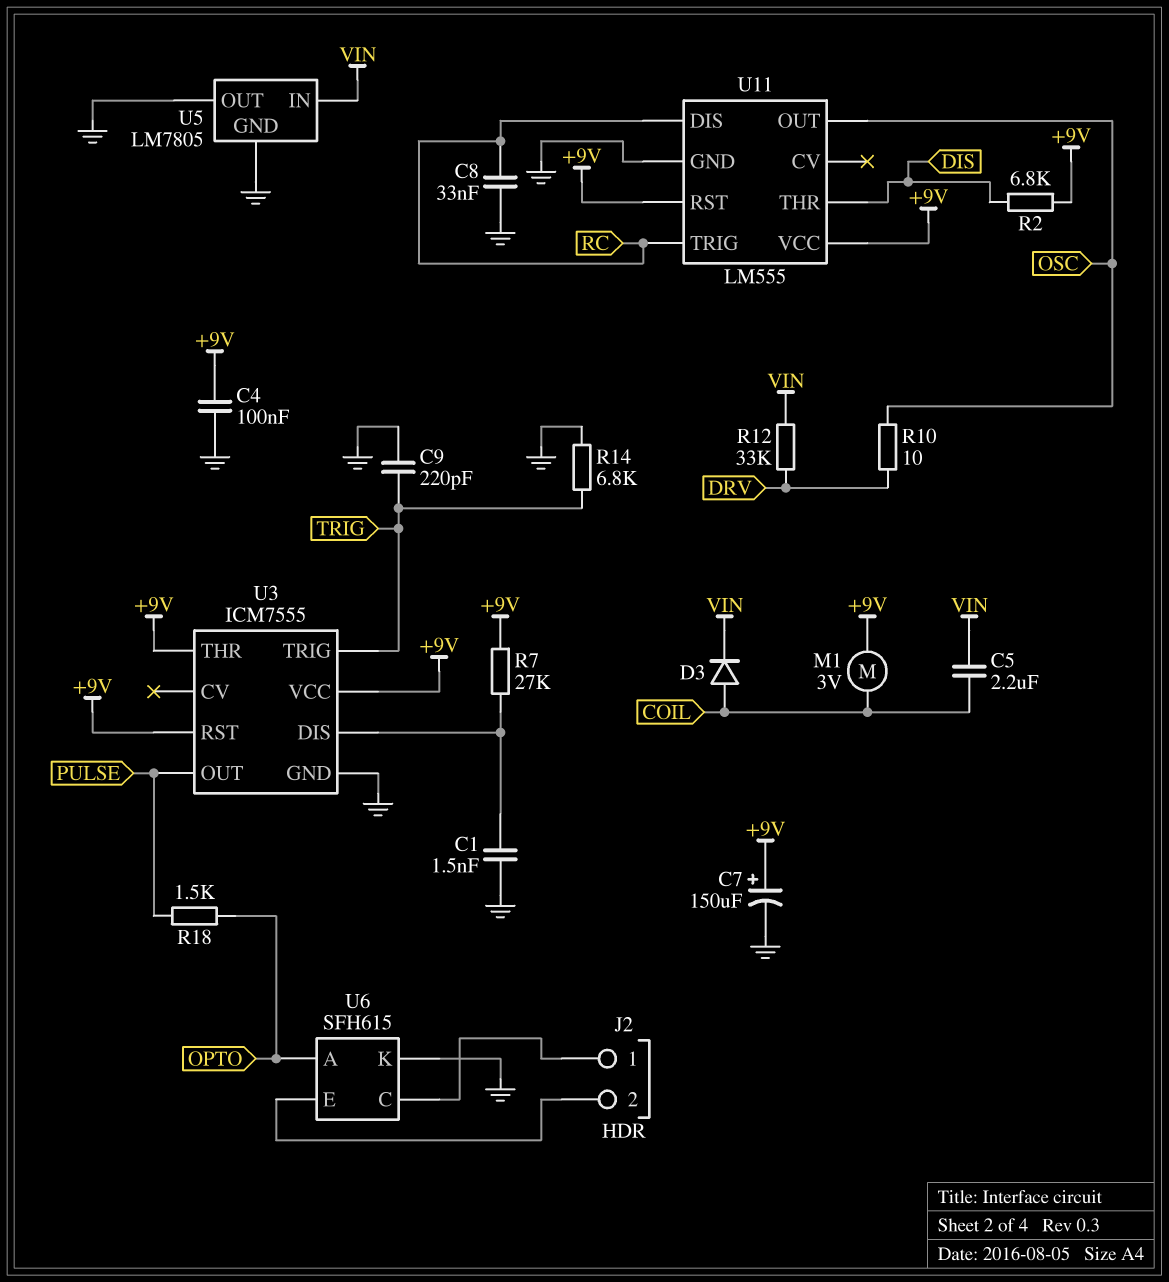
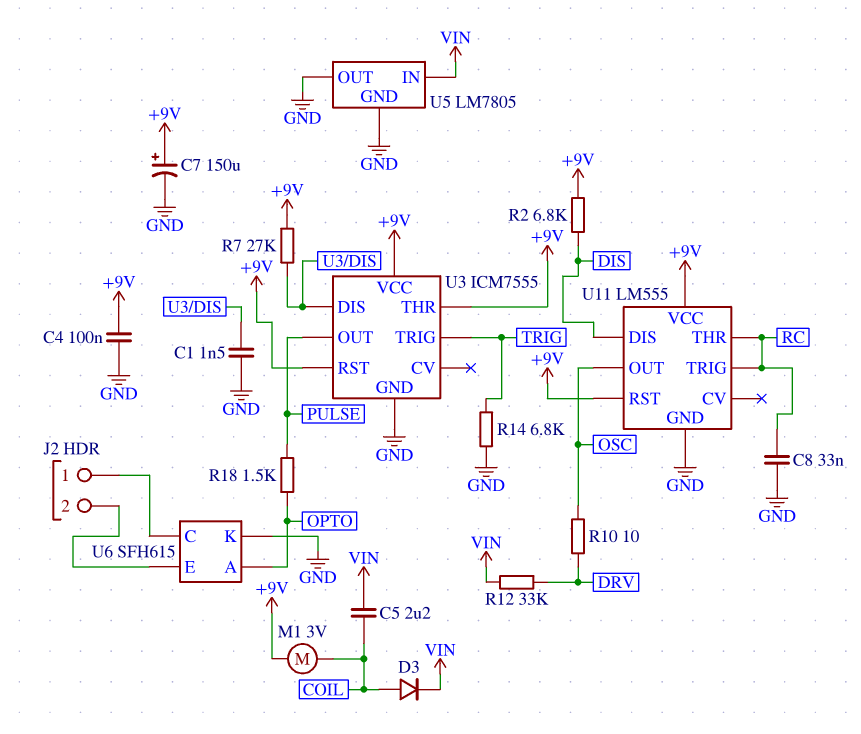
C9: 220pF (GND, TRIG) -> none
U11 pin DIS: RC -> DIS
U11 pin THR: DIS -> RC

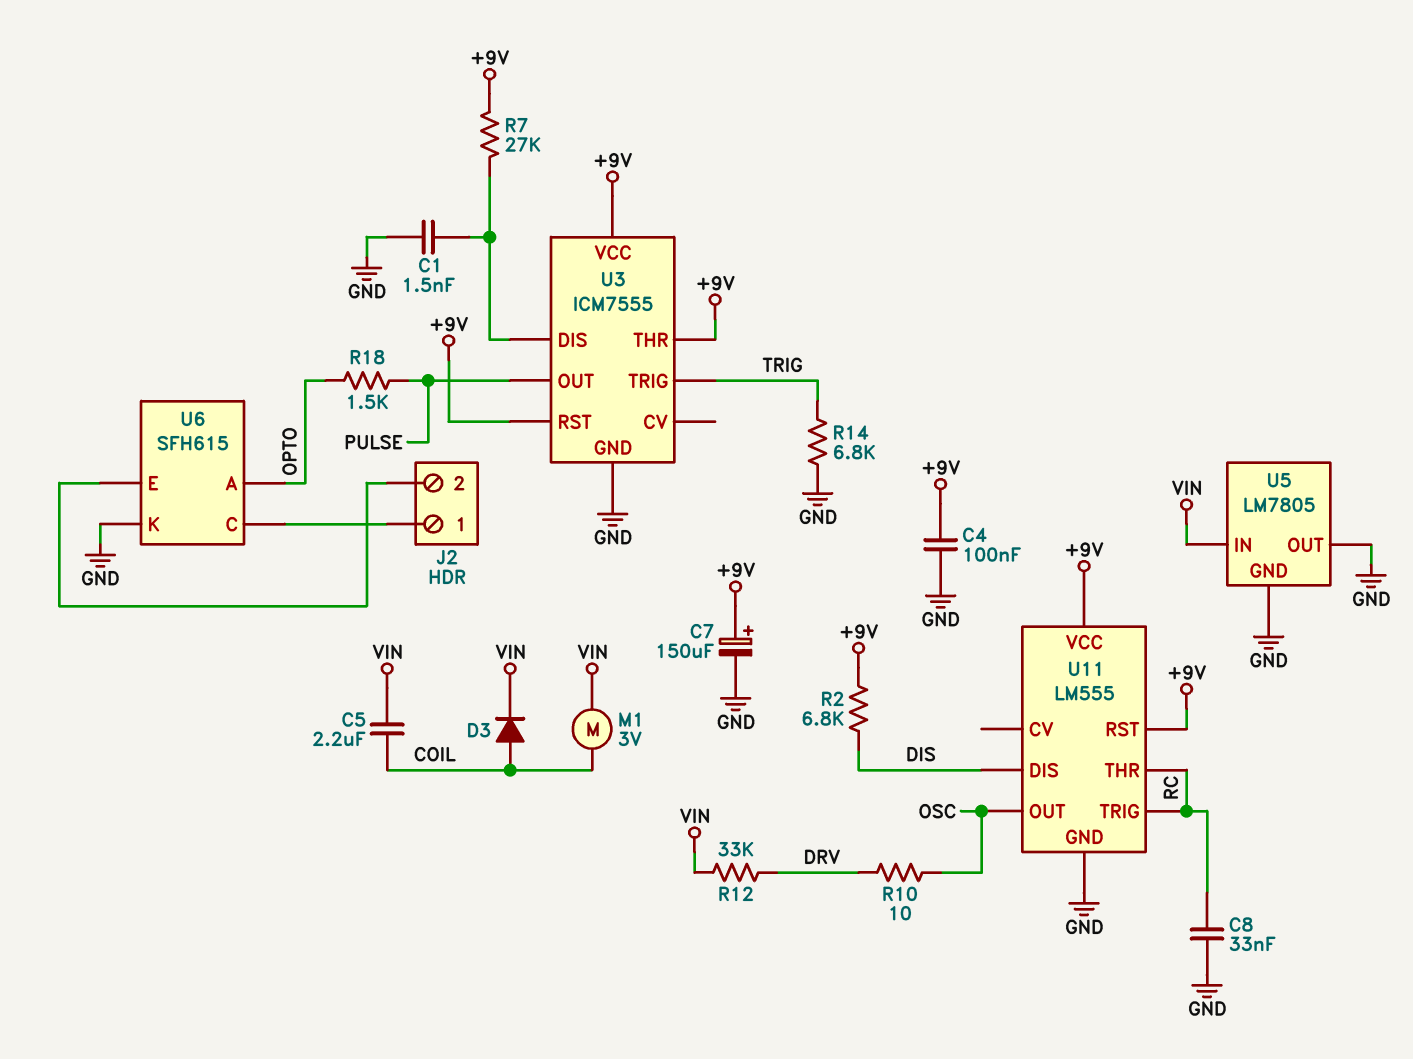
M1: motor 3V (+9V, COIL) -> motor 3V (COIL, VIN)

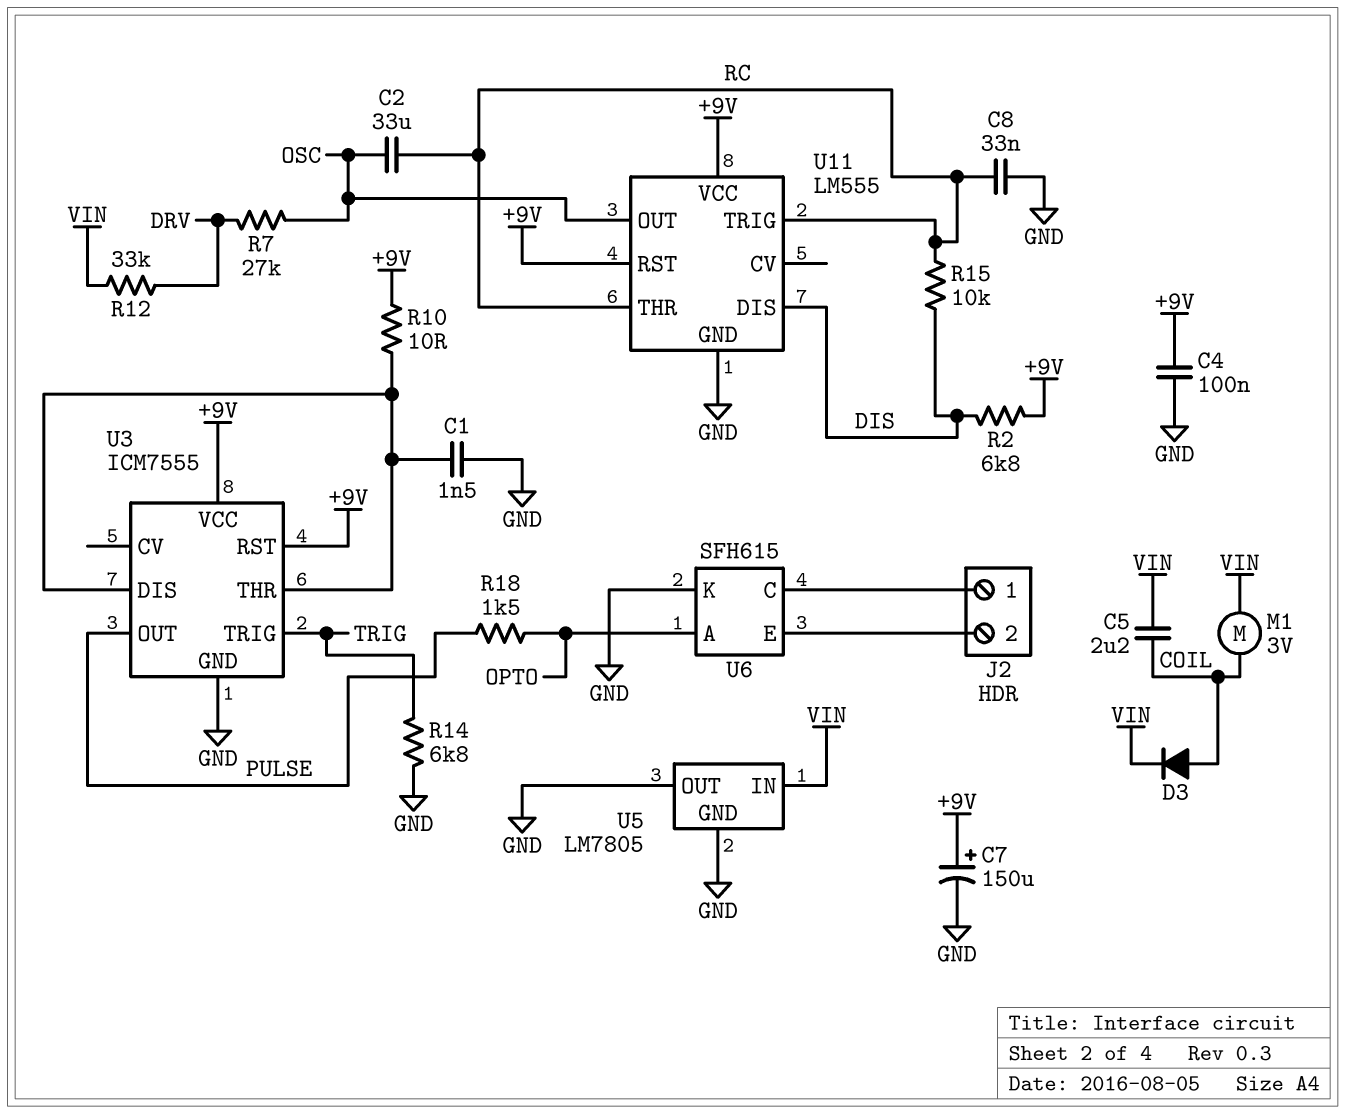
C2: none -> 33uF (OSC, RC)
R7: 27k (+9V, U3/DIS) -> 27k (DRV, OSC)
R10: 10 (DRV, OSC) -> 10 (+9V, U3/DIS)
R15: none -> 10k (DIS, RC)
U3 pin THR: +9V -> U3/DIS

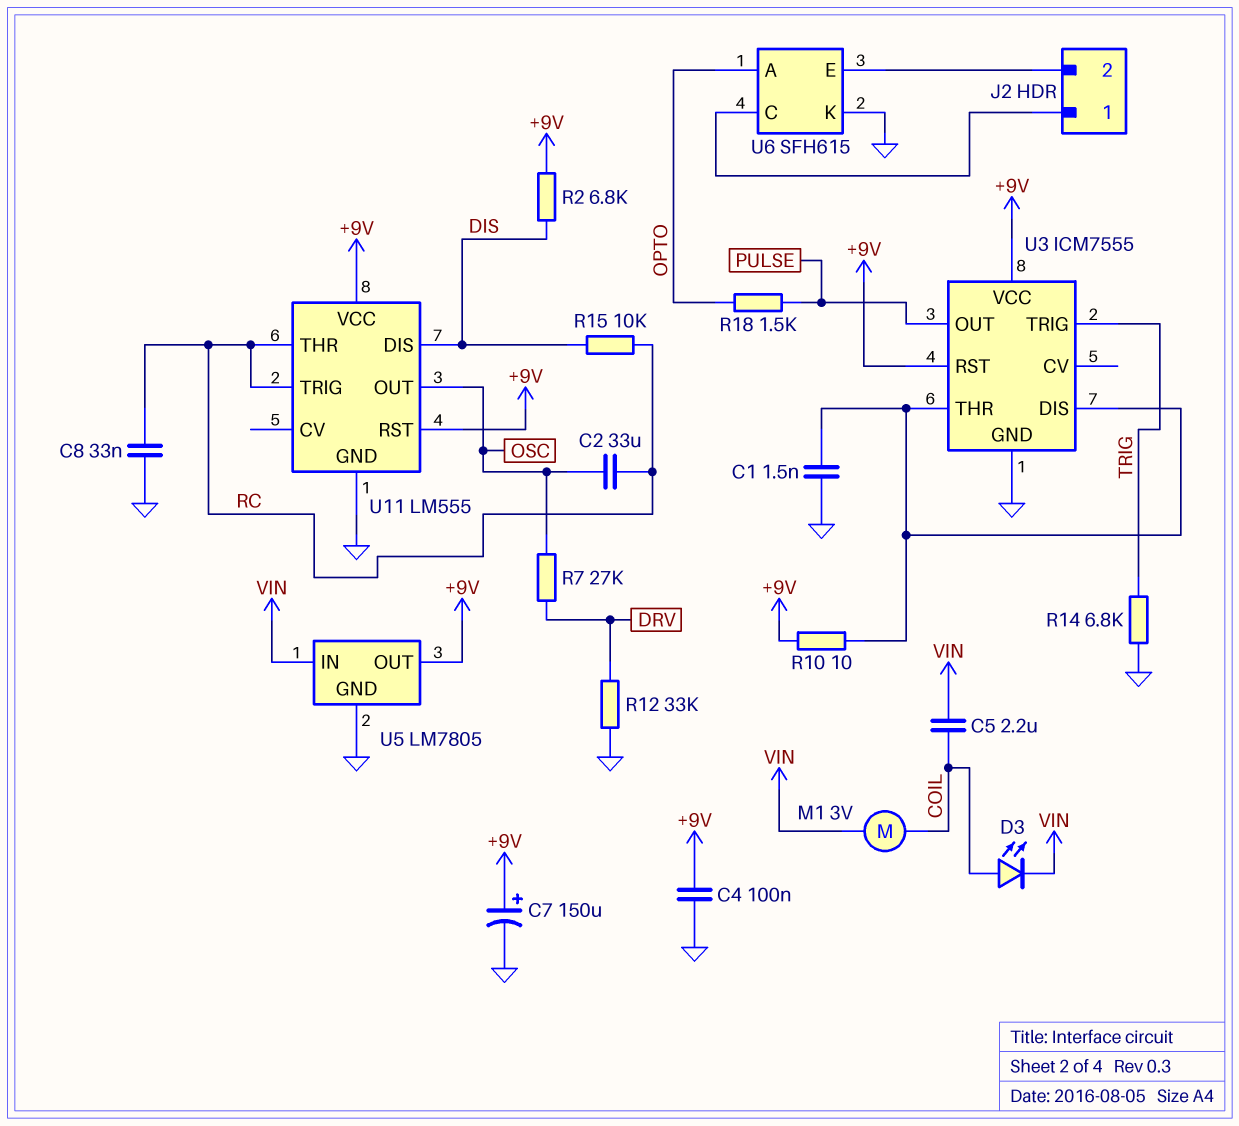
D3: diode (A COIL, K VIN) -> LED (A COIL, K VIN)
R12: 33k (DRV, VIN) -> 33k (DRV, GND)
U5 pin OUT: GND -> +9V

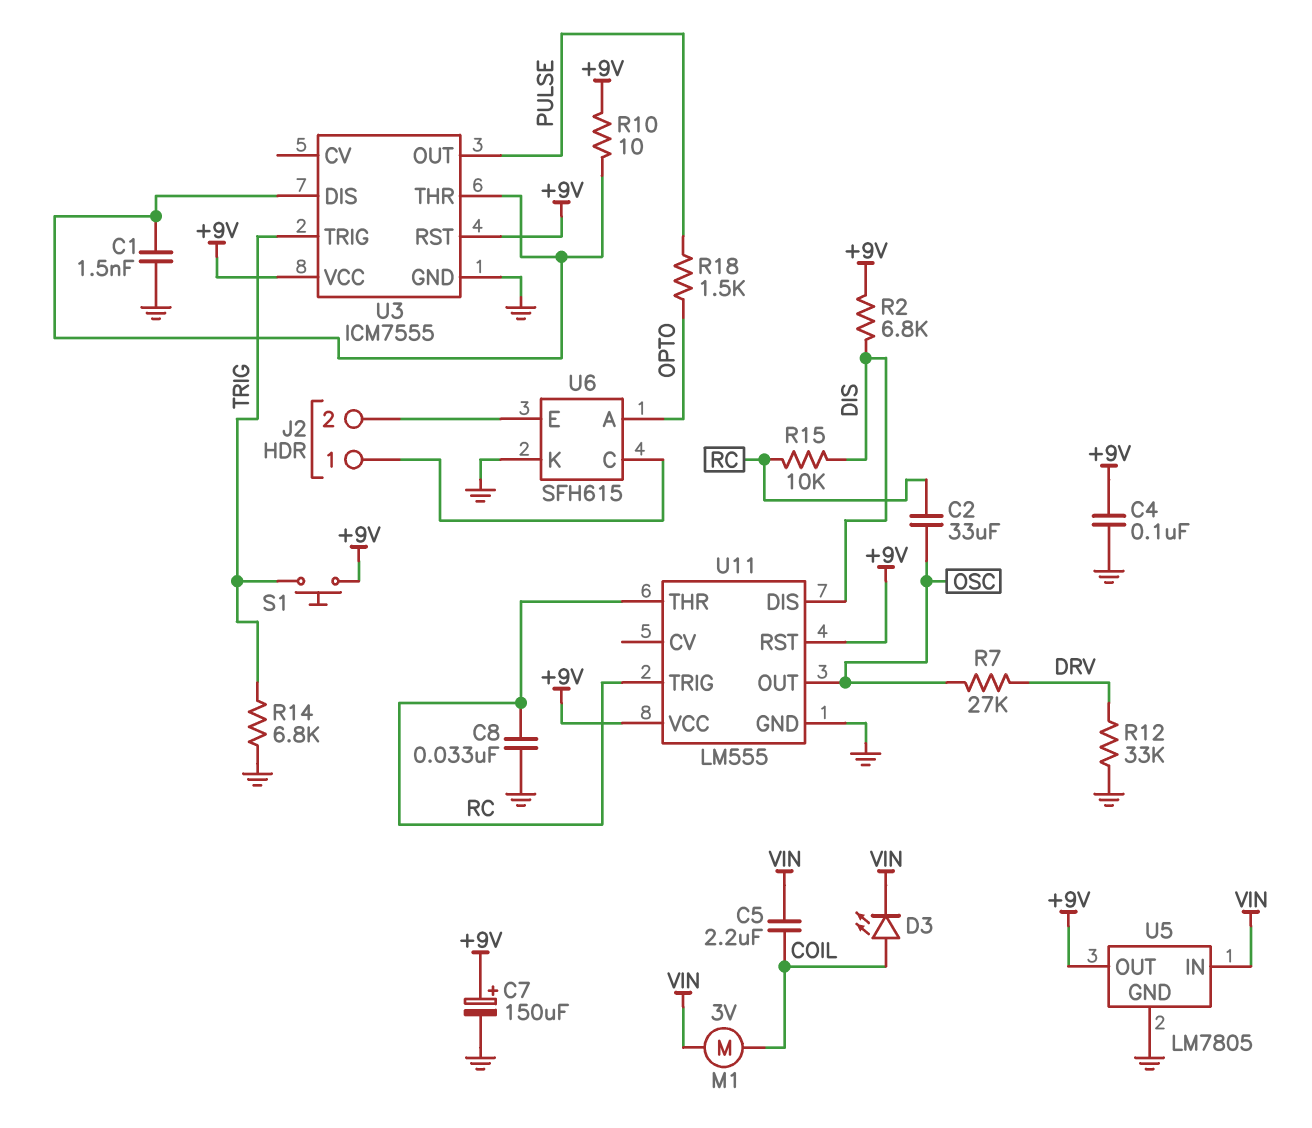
S1: none -> button (+9V, TRIG)

